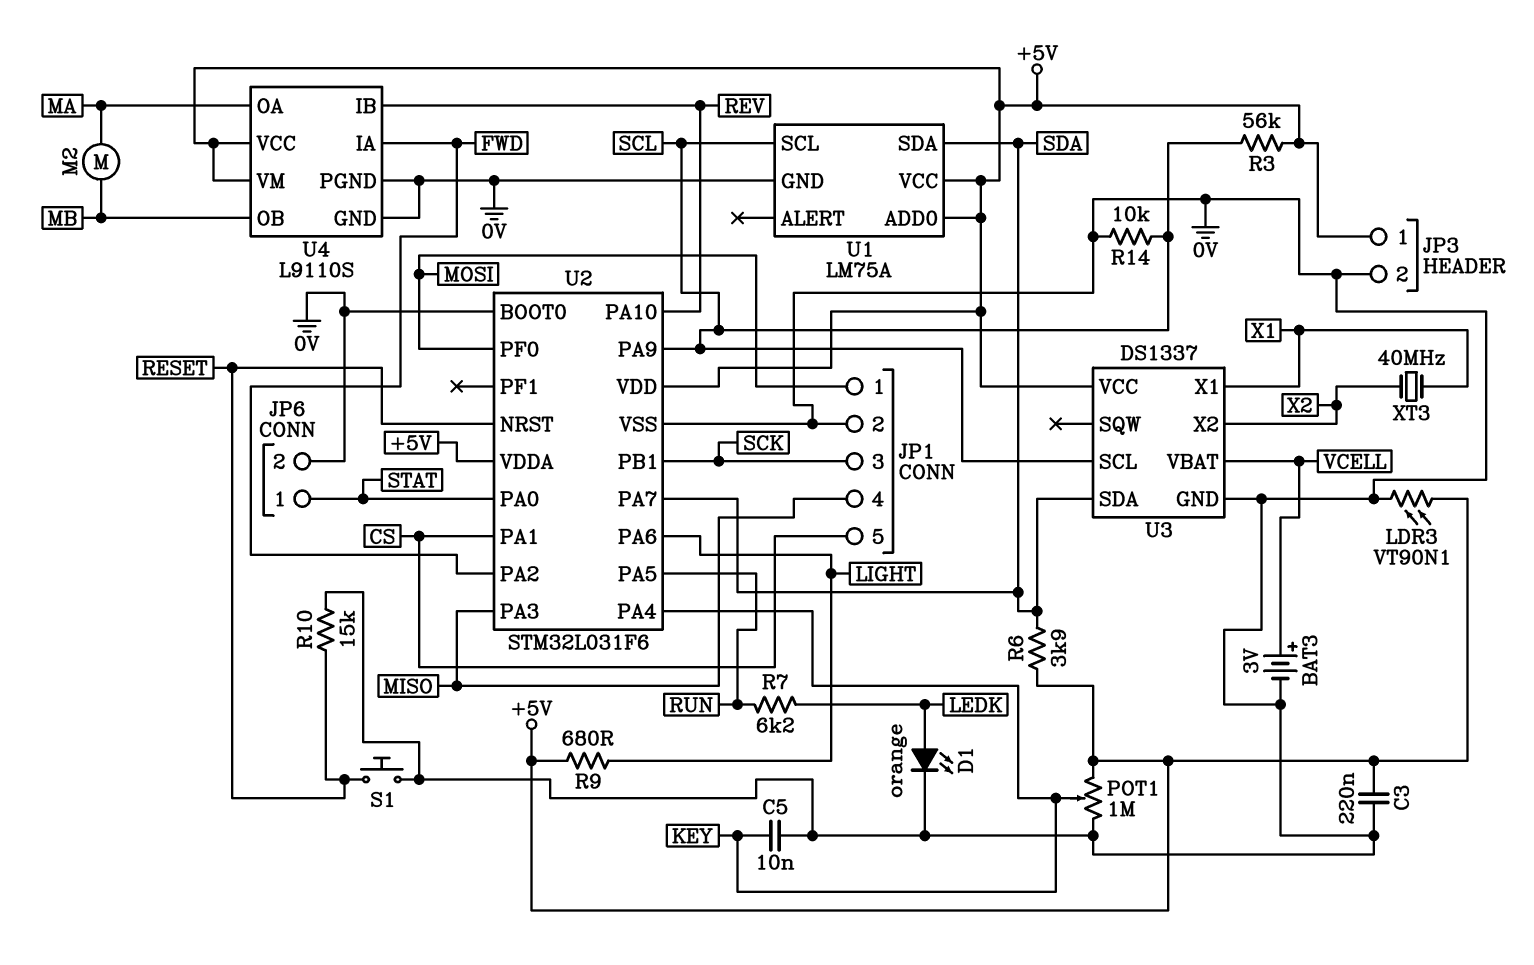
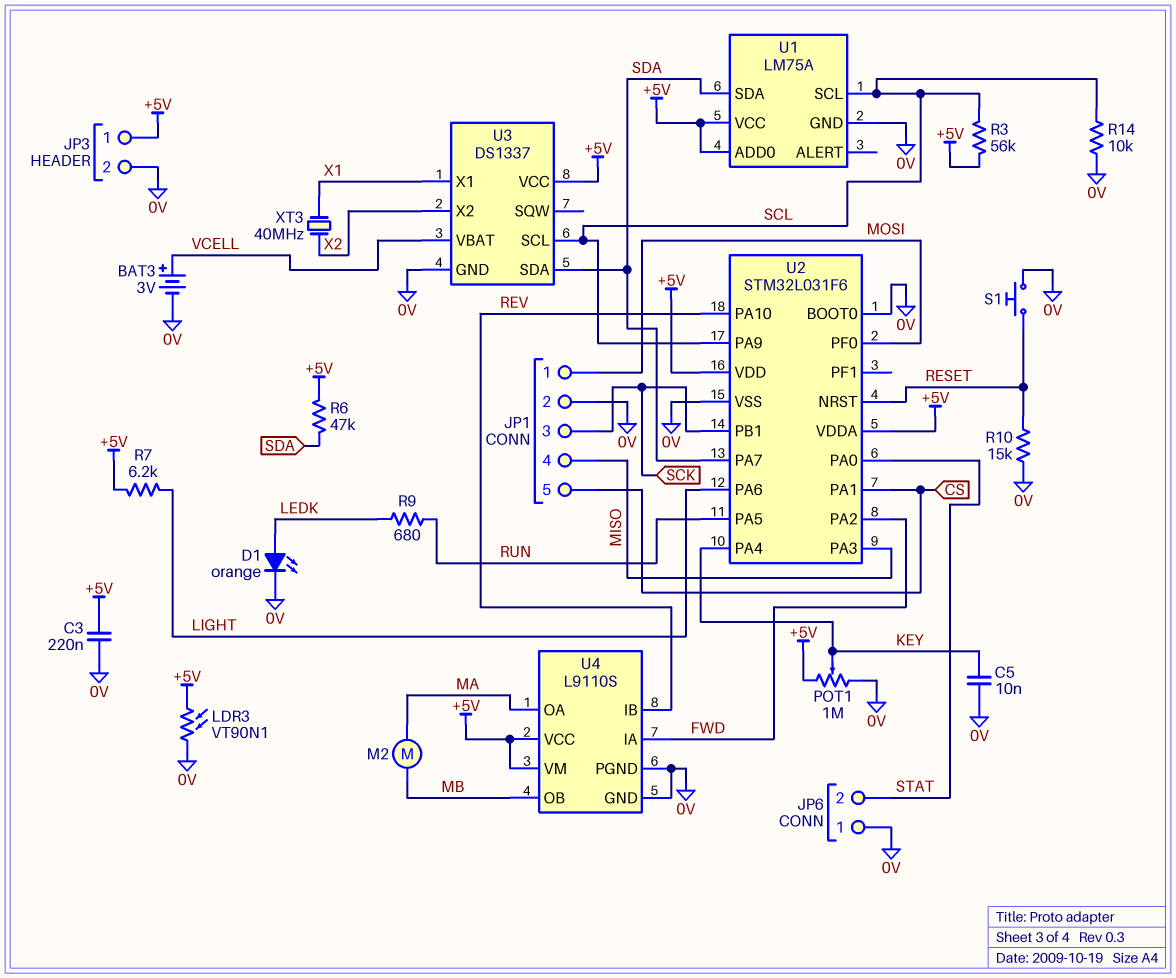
JP6 pin 1: STAT -> 0V
JP6 pin 2: 0V -> STAT
R6: 3.9k (+5V, SDA) -> 47k (+5V, SDA)
R7: 6.2k (LEDK, RUN) -> 6.2k (+5V, LIGHT)
R9: 680 (+5V, LIGHT) -> 680 (LEDK, RUN)

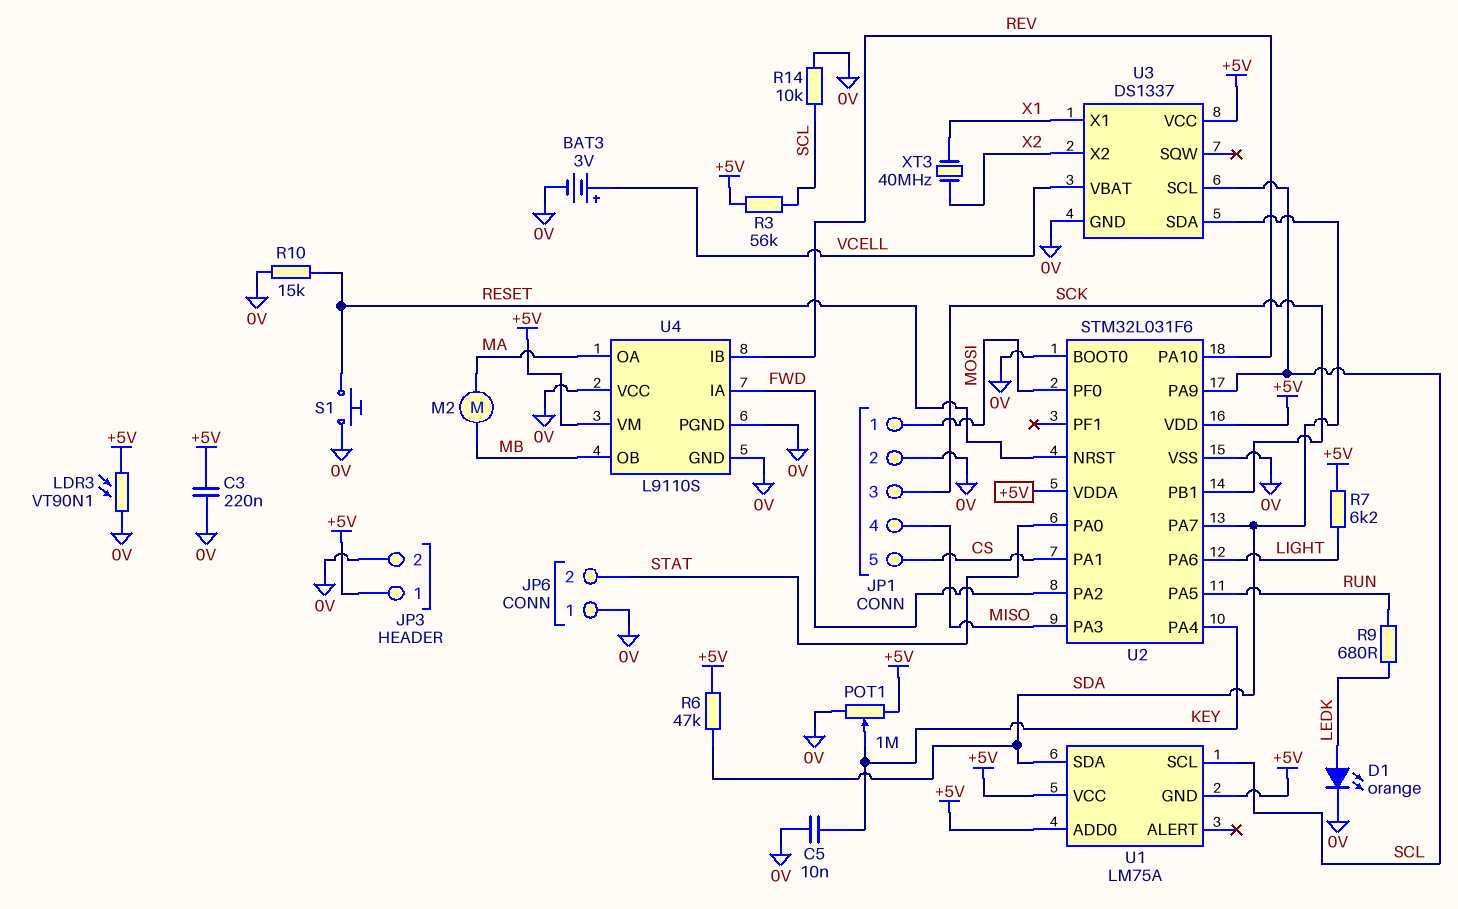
U1 pin GND: 0V -> +5V
U4 pin VCC: +5V -> 0V

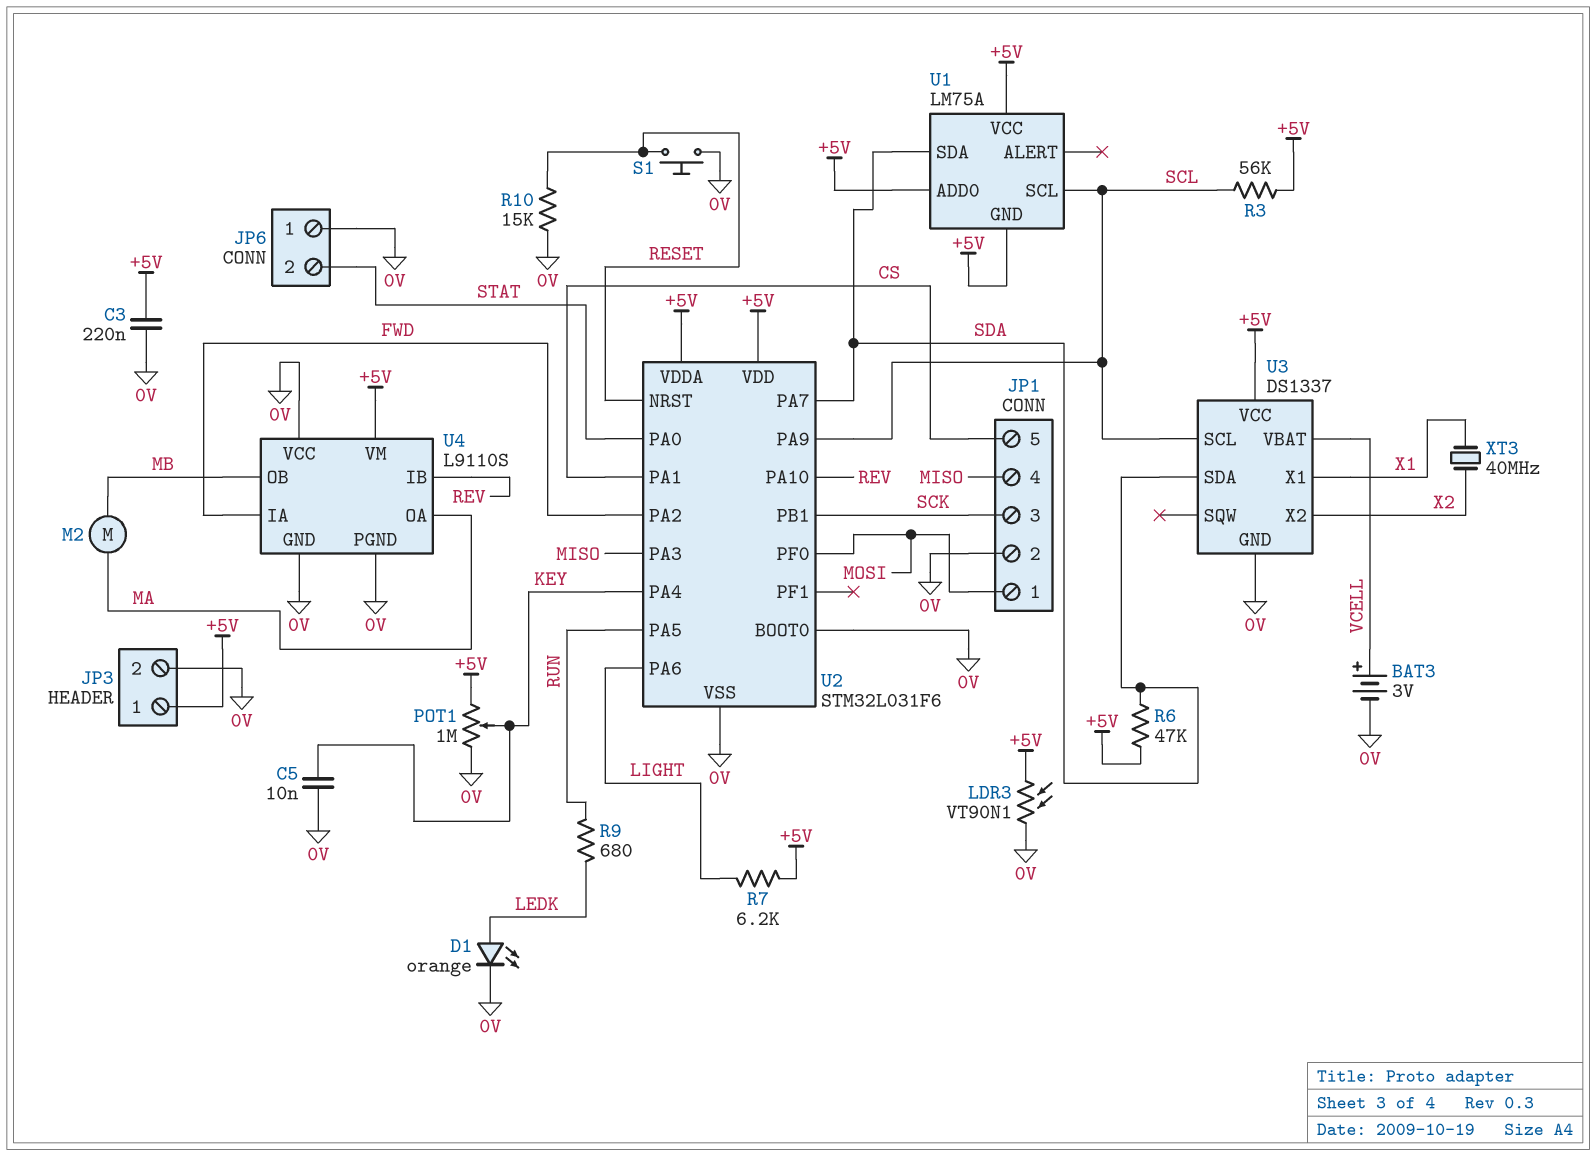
R14: 10k (0V, SCL) -> none

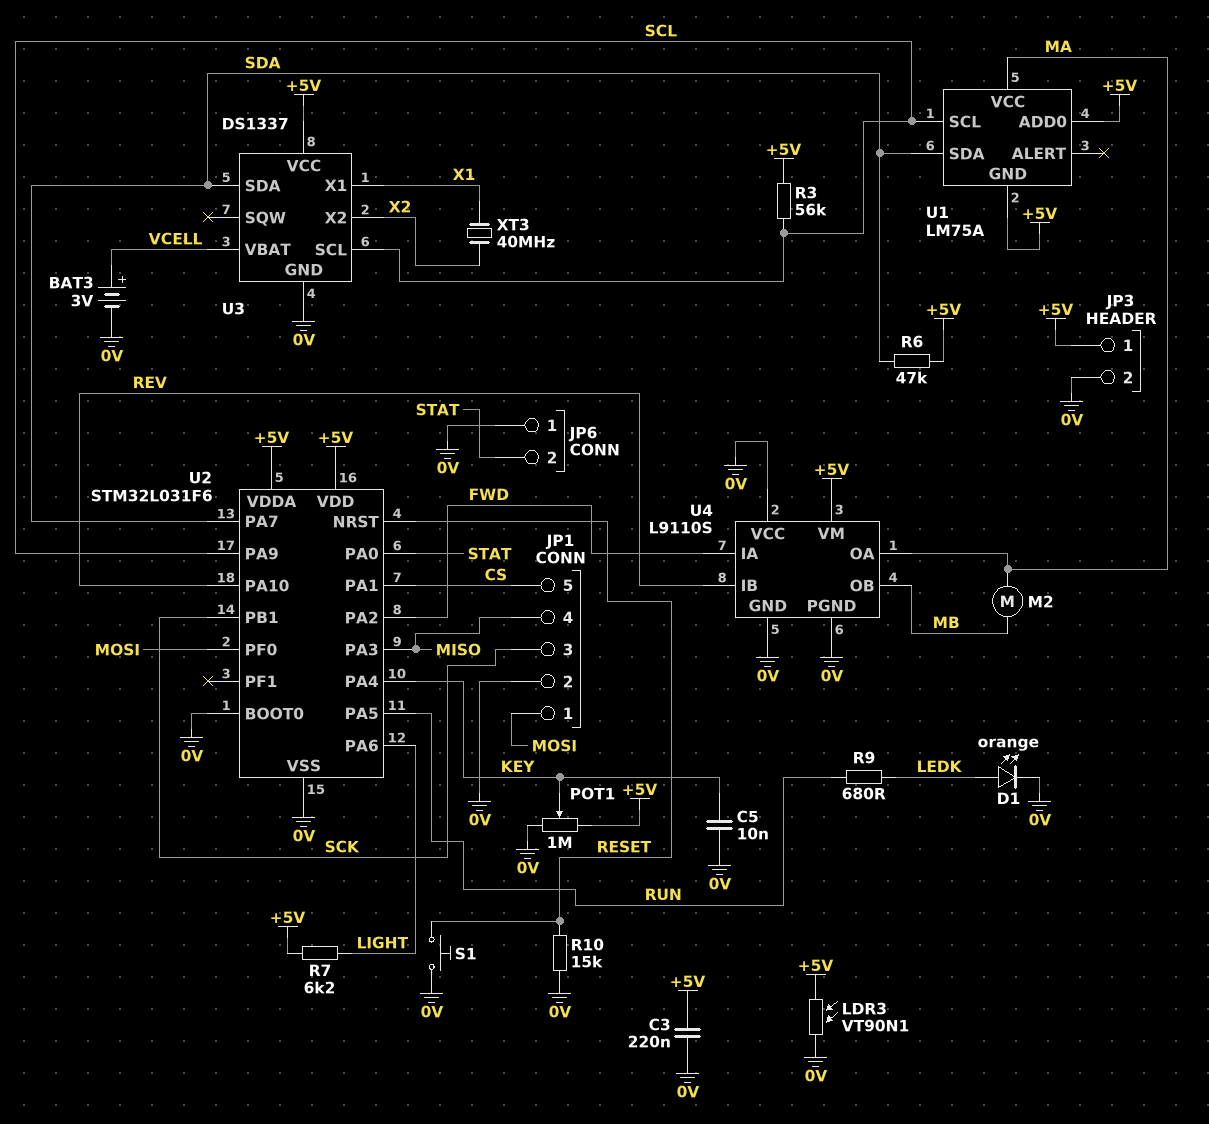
U1 pin VCC: +5V -> MA

